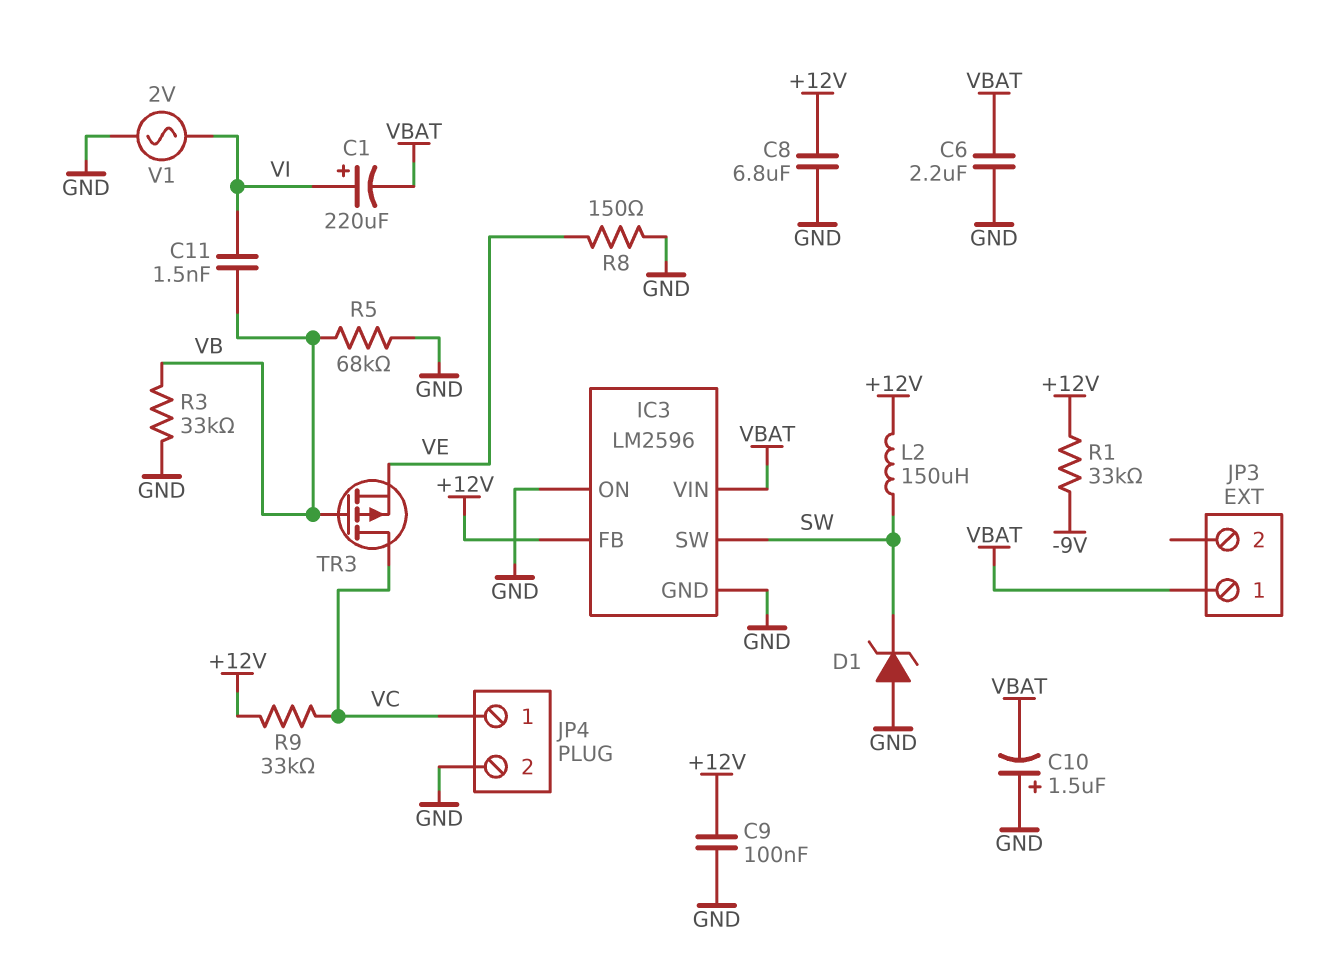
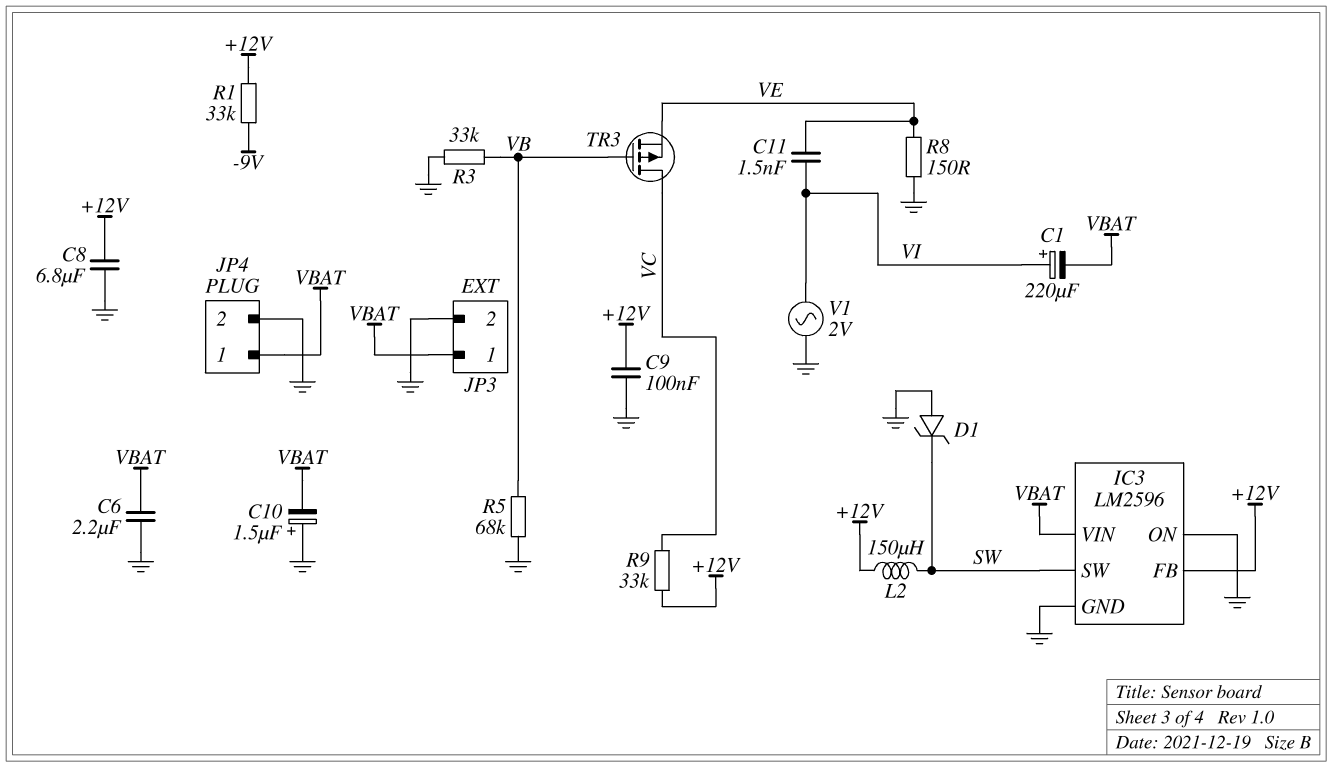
C11: 1.5nF (VB, VI) -> 1.5nF (VE, VI)
JP3 pin 2: none -> GND
JP4 pin 1: VC -> VBAT

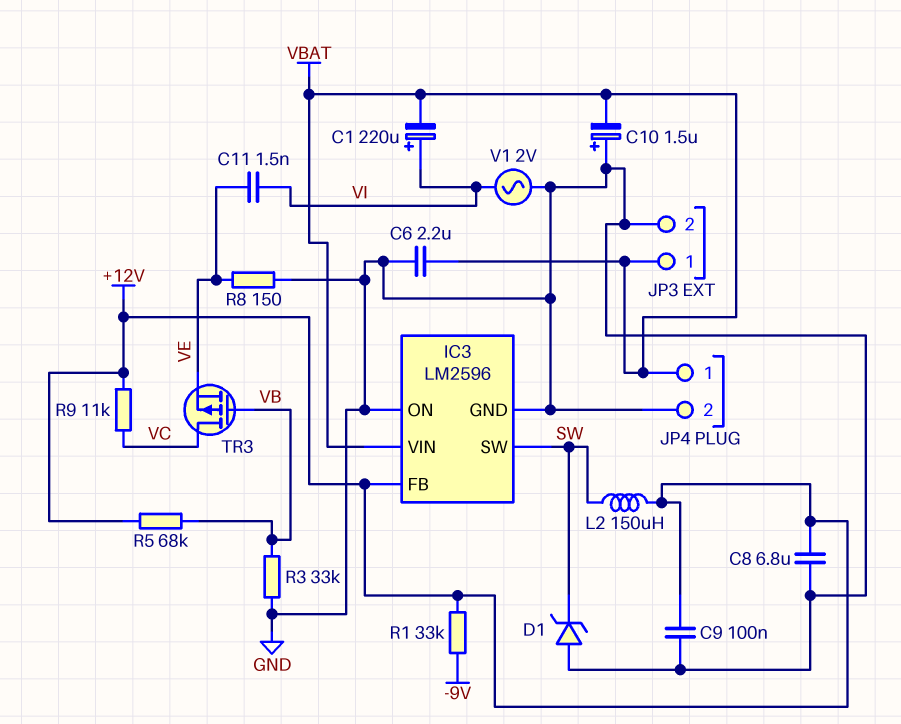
R5: 68k (GND, VB) -> 68k (+12V, VB)
R9: 33k (+12V, VC) -> 11k (+12V, VC)

